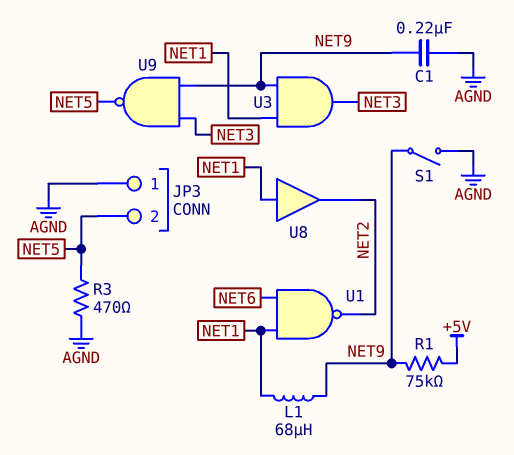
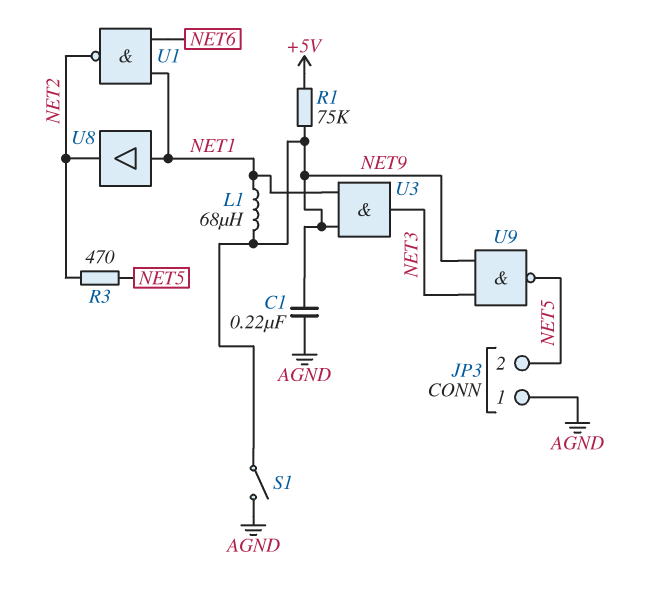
R3: 470 (AGND, NET5) -> 470 (NET2, NET5)

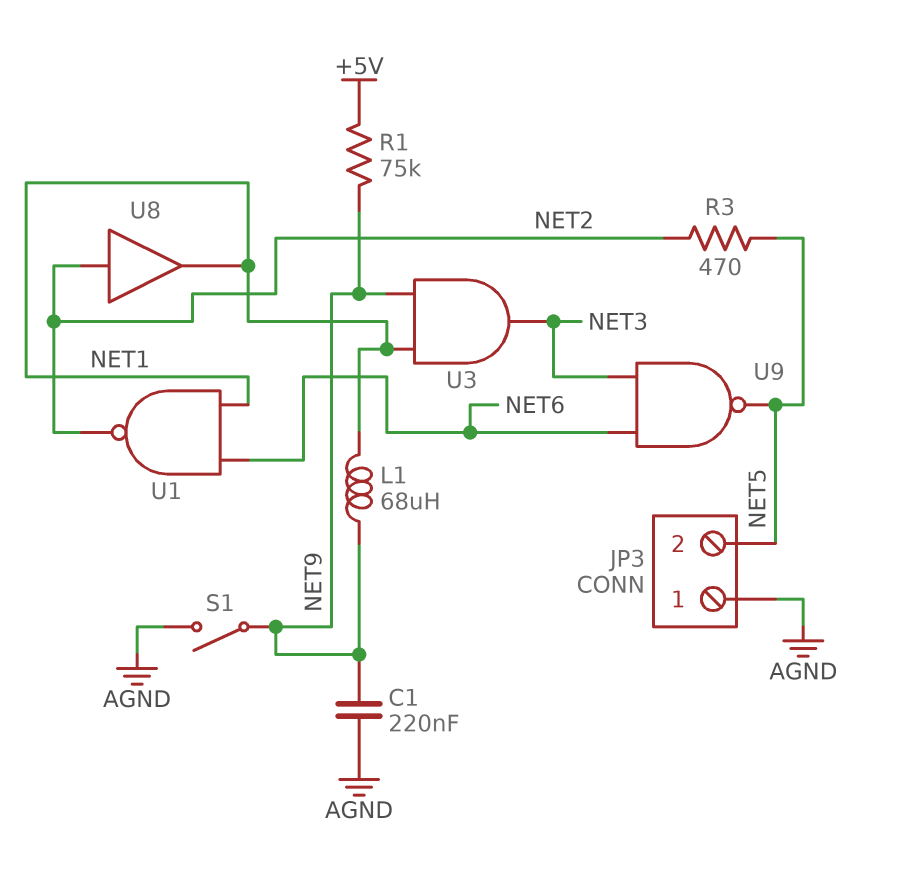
U8: buffer (in NET1, out NET2) -> buffer (in NET2, out NET1)
U9: NAND (in NET3, in NET9, out NET5) -> NAND (in NET3, in NET6, out NET5)

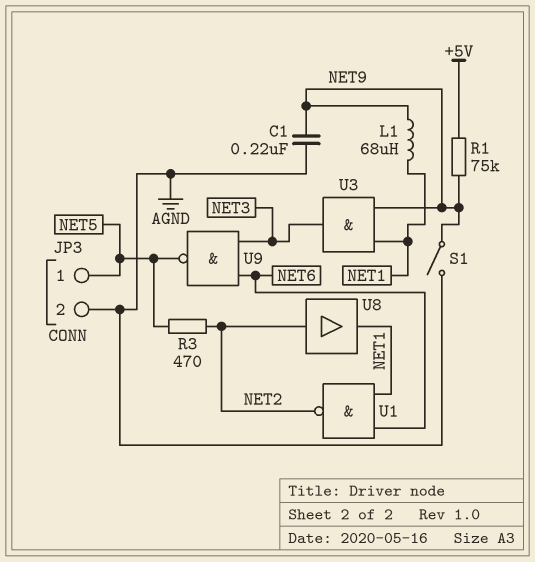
JP3 pin 1: AGND -> NET5
JP3 pin 2: NET5 -> AGND

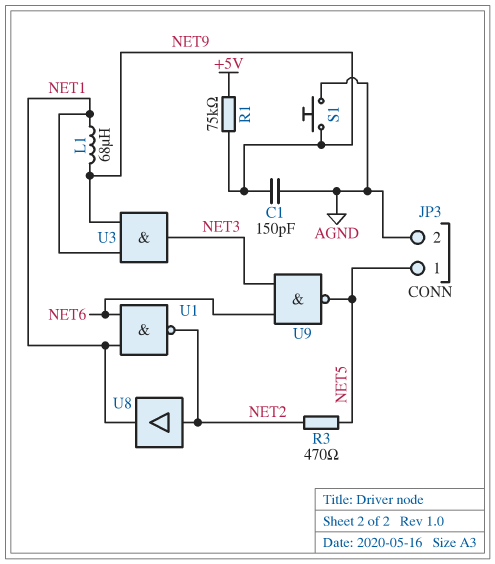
C1: 220nF (AGND, NET9) -> 150pF (AGND, NET9)
S1: switch (AGND, NET9) -> button (AGND, NET9)

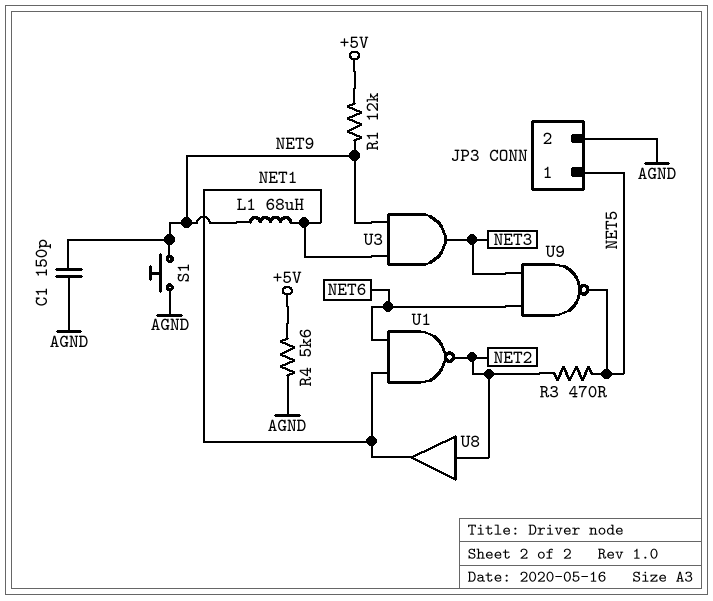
R1: 75k (+5V, NET9) -> 12k (+5V, NET9)
R4: none -> 5.6k (+5V, AGND)

